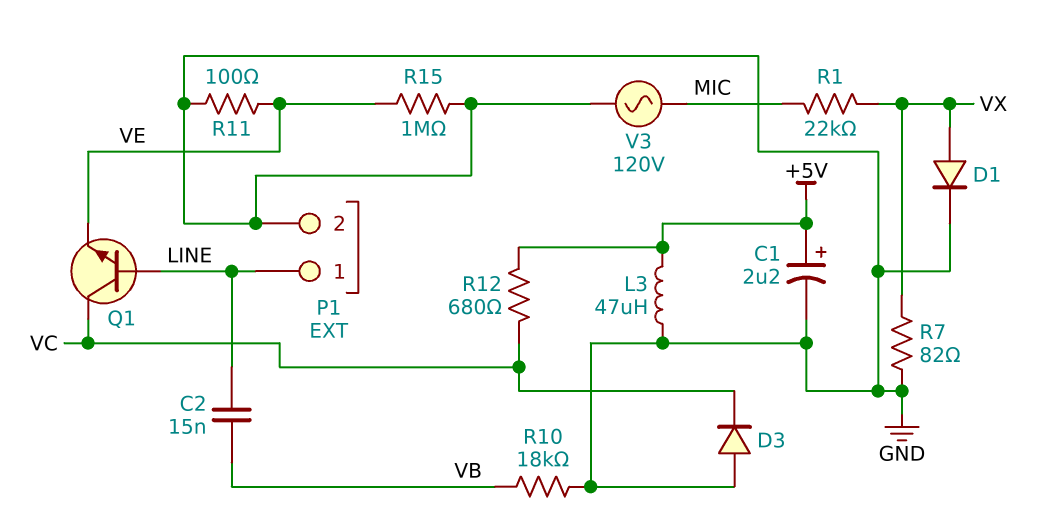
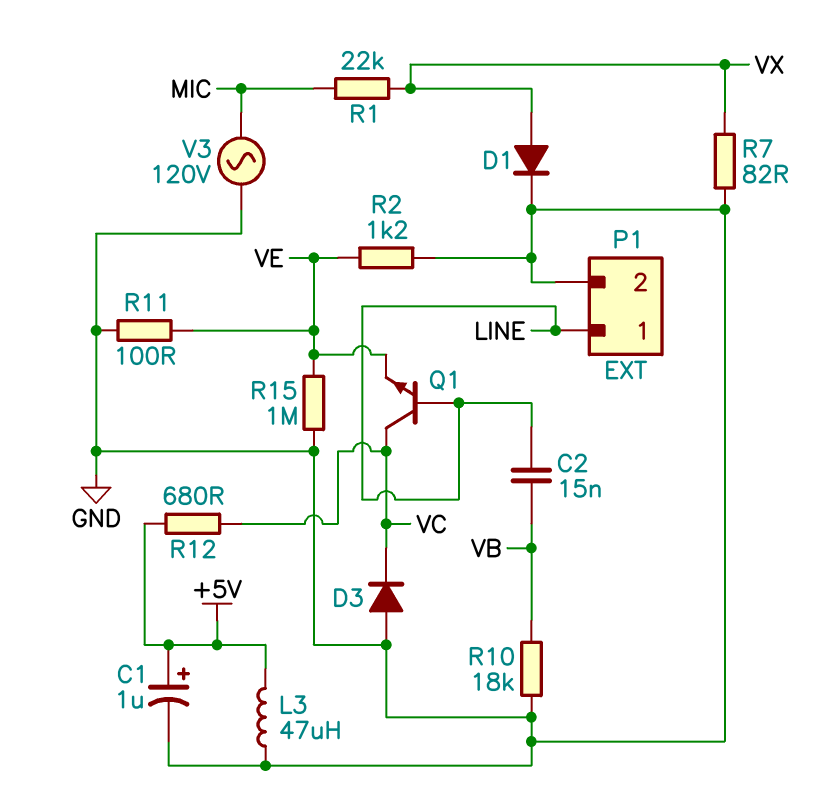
C1: 2.2uF (plus +5V, minus GND) -> 1uF (plus +5V, minus GND)
R2: none -> 1.2k (GND, VE)

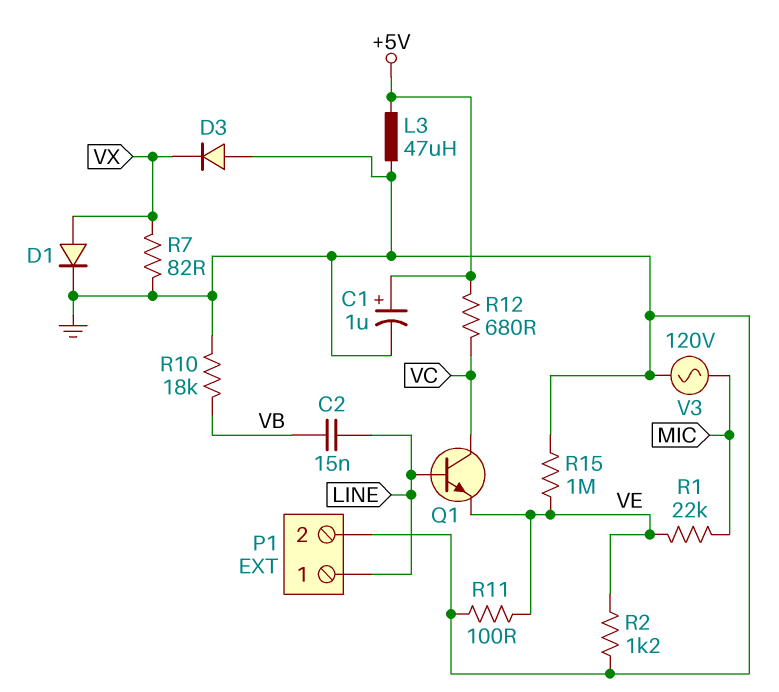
D3: diode (A GND, K VC) -> diode (A GND, K VX)
R1: 22k (MIC, VX) -> 22k (MIC, VE)

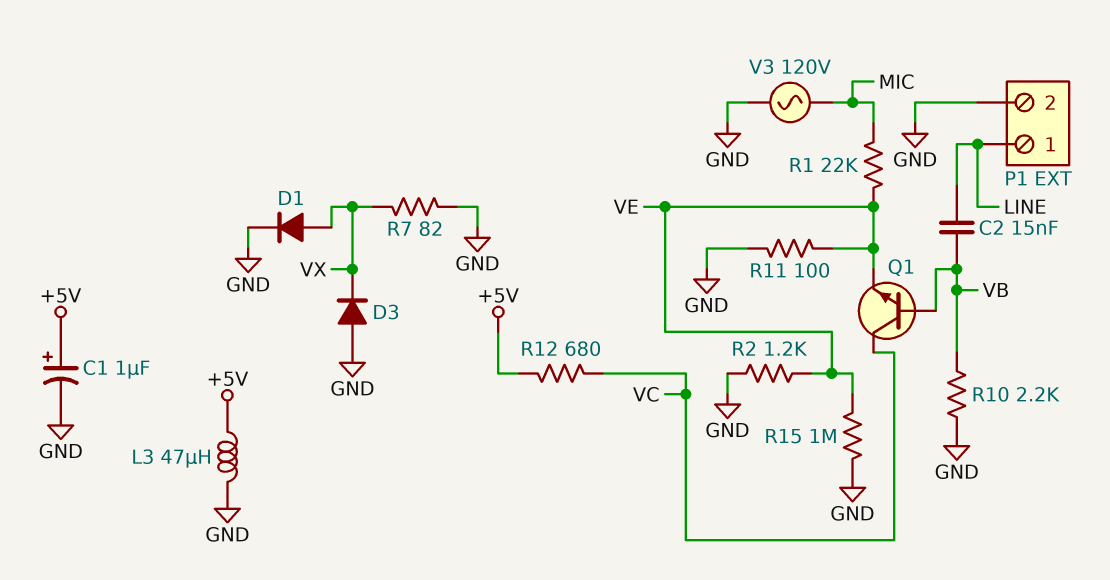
Q1: NPN (B LINE, C VC, E VE) -> NPN (B VB, C VC, E VE)
R10: 18k (GND, VB) -> 2.2k (GND, VB)

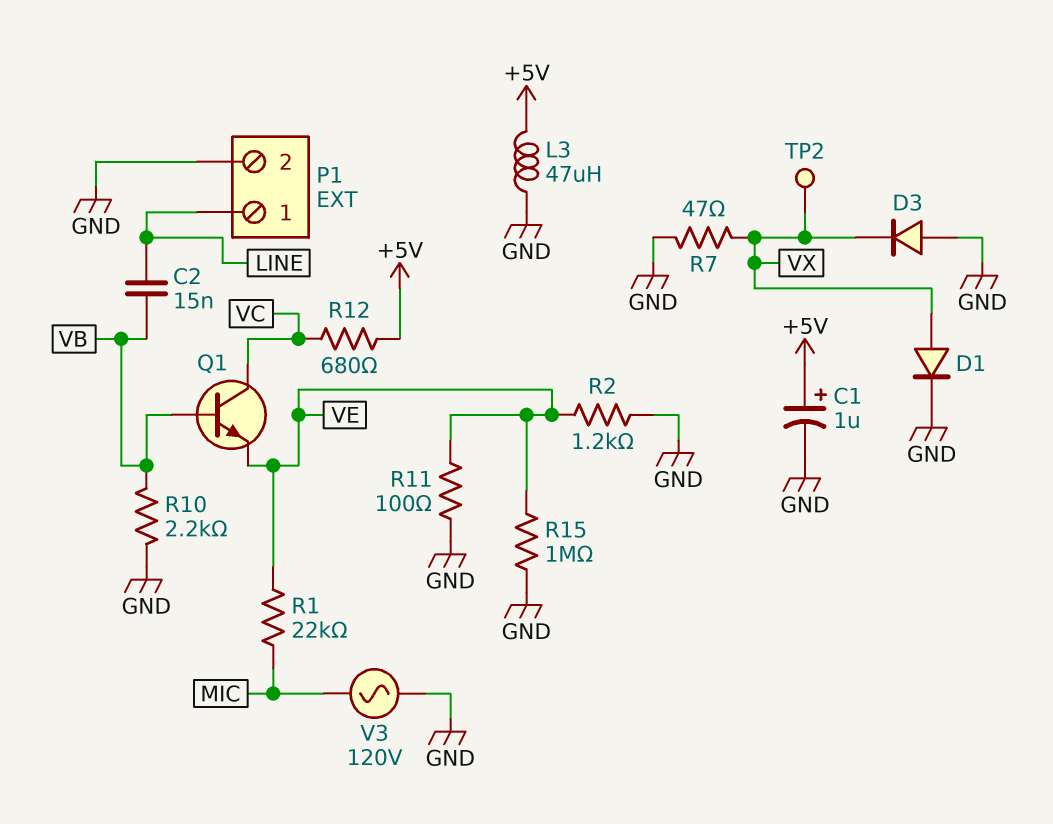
R7: 82 (GND, VX) -> 47 (GND, VX)
TP2: none -> test point (VX)

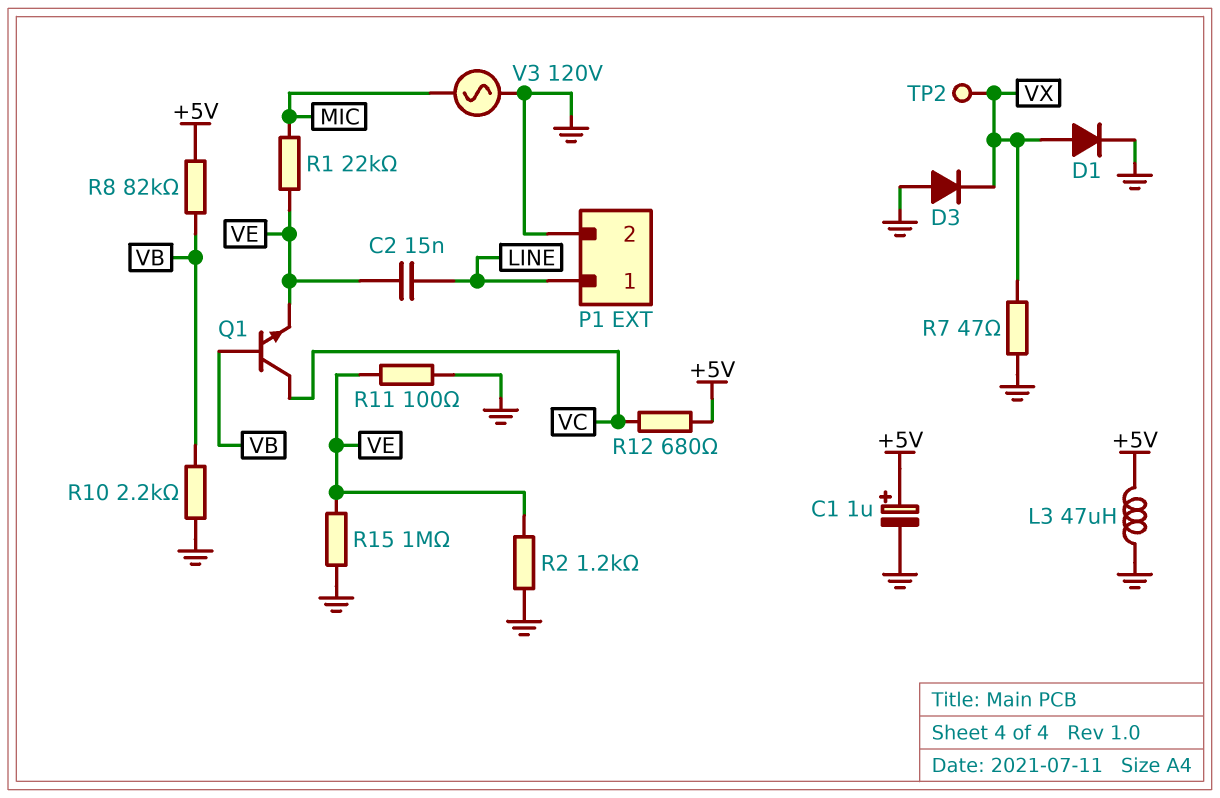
C2: 15nF (LINE, VB) -> 15nF (LINE, VE)
R8: none -> 82k (+5V, VB)

